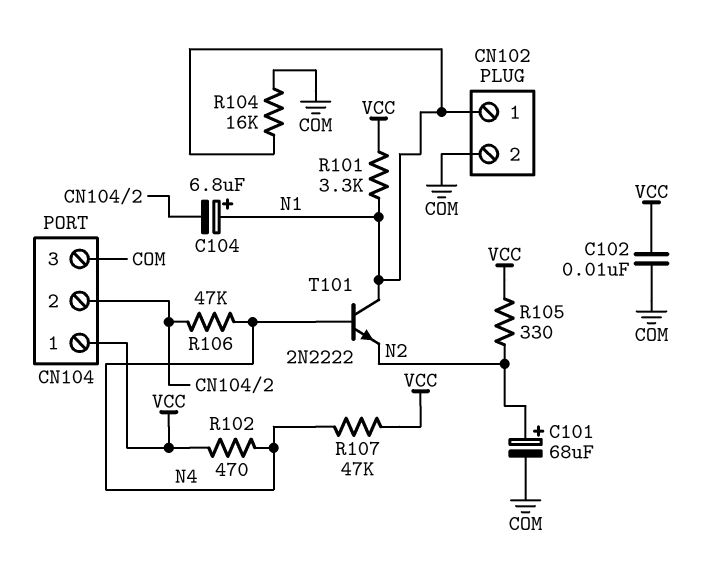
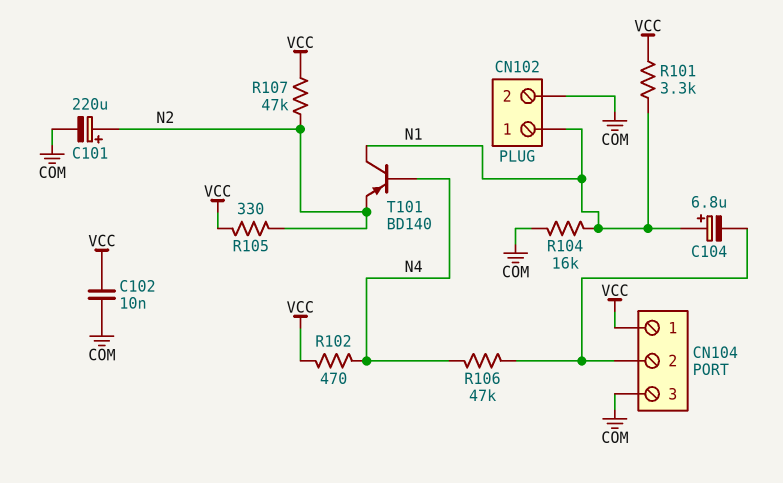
C101: 68uF (plus N2, minus COM) -> 220uF (plus N2, minus COM)
R107: 47k (N4, VCC) -> 47k (N2, VCC)
T101: NPN 2N2222 (B N4, C N1, E N2) -> PNP BD140 (B N4, C N1, E N2)

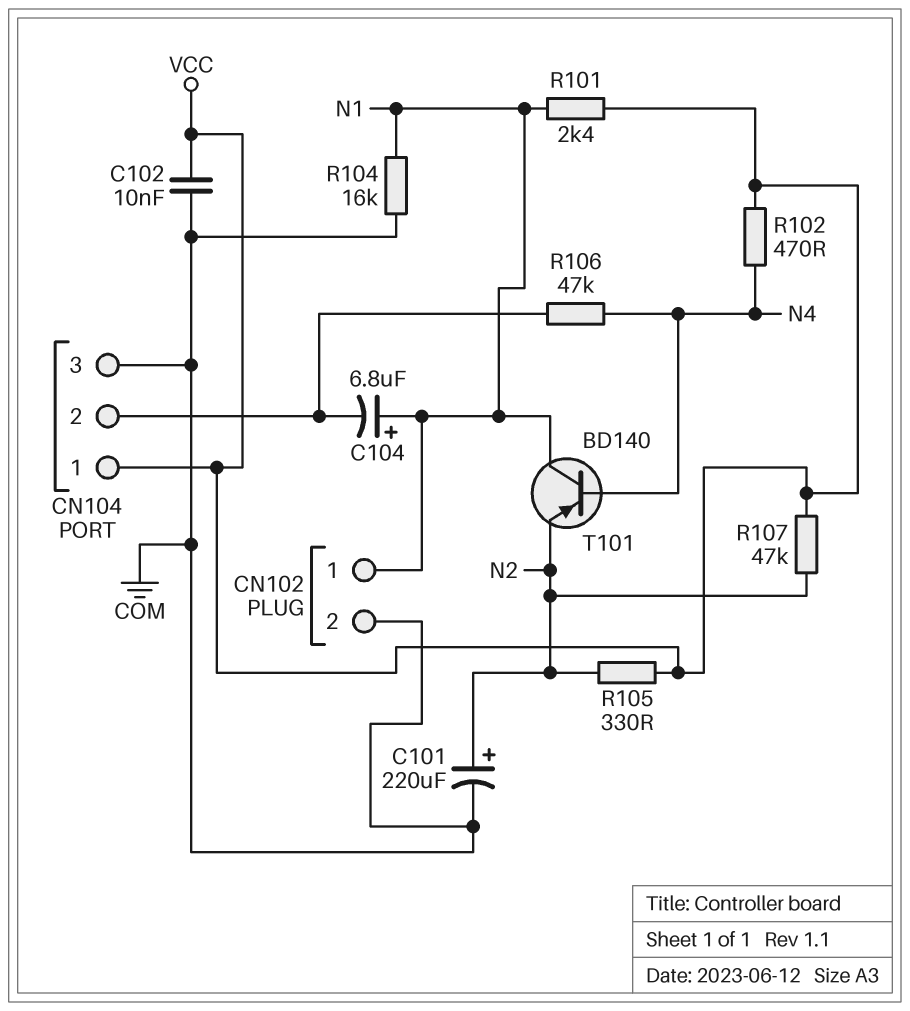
R101: 3.3k (N1, VCC) -> 2.4k (N1, VCC)

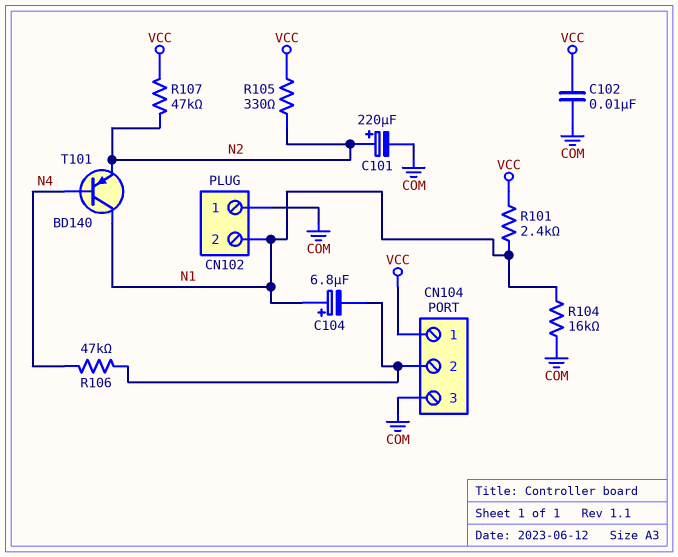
CN102 pin 1: N1 -> COM
CN102 pin 2: COM -> N1
R102: 470 (N4, VCC) -> none

